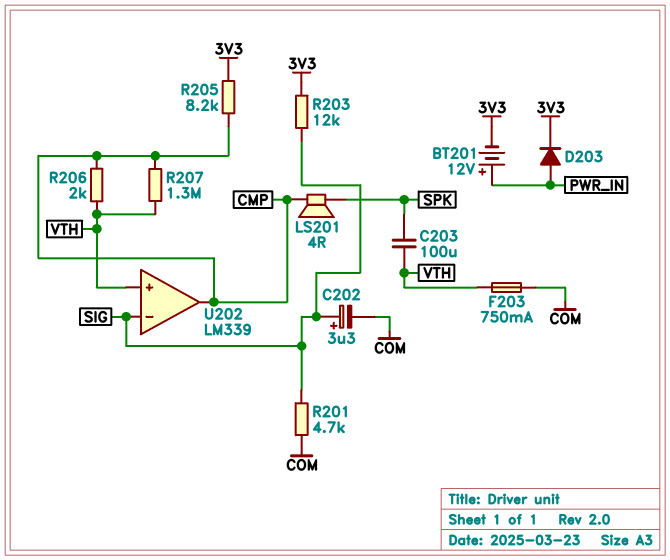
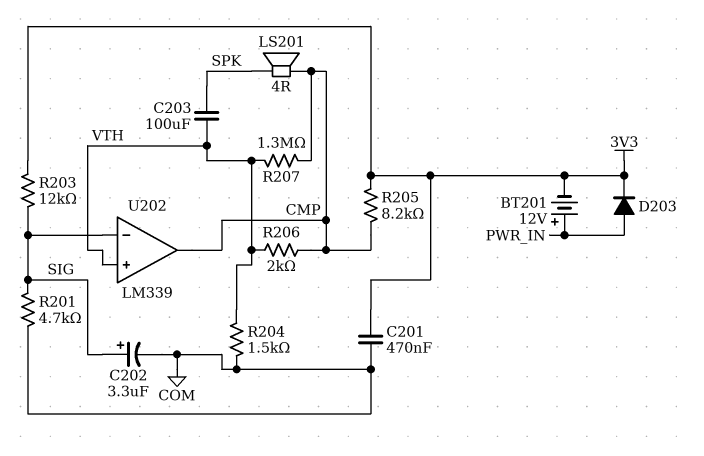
C201: none -> 470nF (3V3, COM)
F203: 750mA (COM, VTH) -> none
R204: none -> 1.5k (COM, VTH)

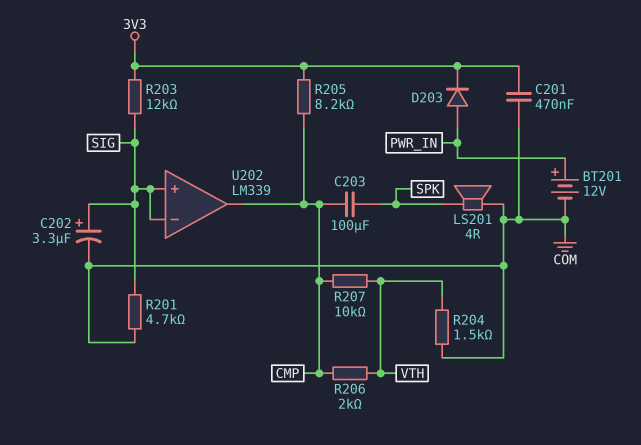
BT201: 12V (plus PWR_IN, minus 3V3) -> 12V (plus PWR_IN, minus COM)
C203: 100uF (SPK, VTH) -> 100uF (CMP, SPK)
LS201: speaker 4R (CMP, SPK) -> speaker 4R (COM, SPK)
R207: 1.3M (CMP, VTH) -> 10k (CMP, VTH)
U202 pin in+: VTH -> SIG

